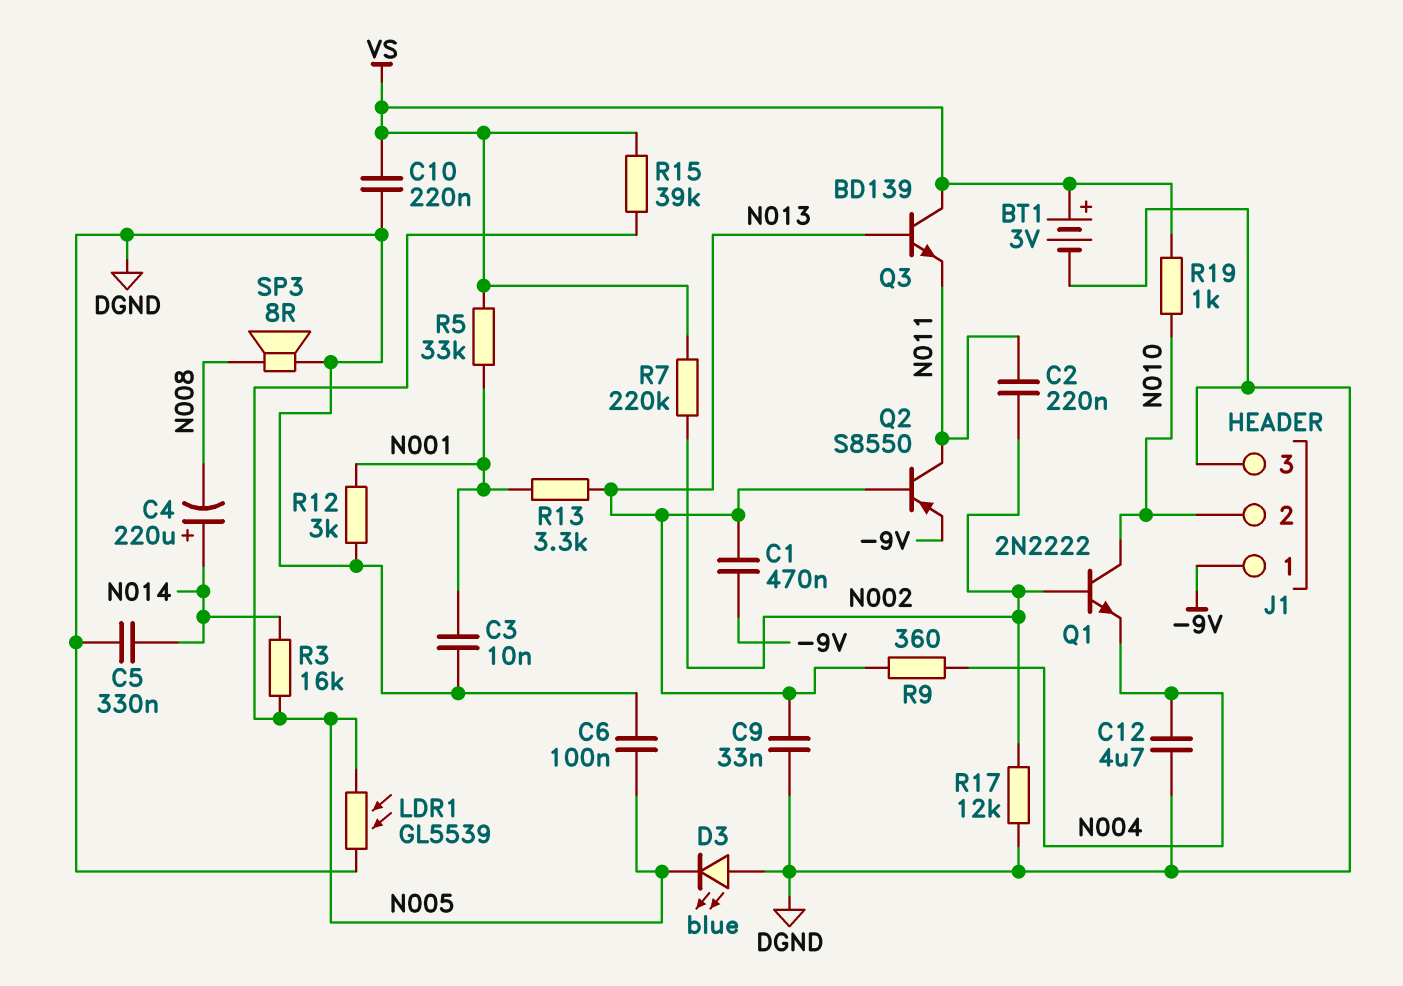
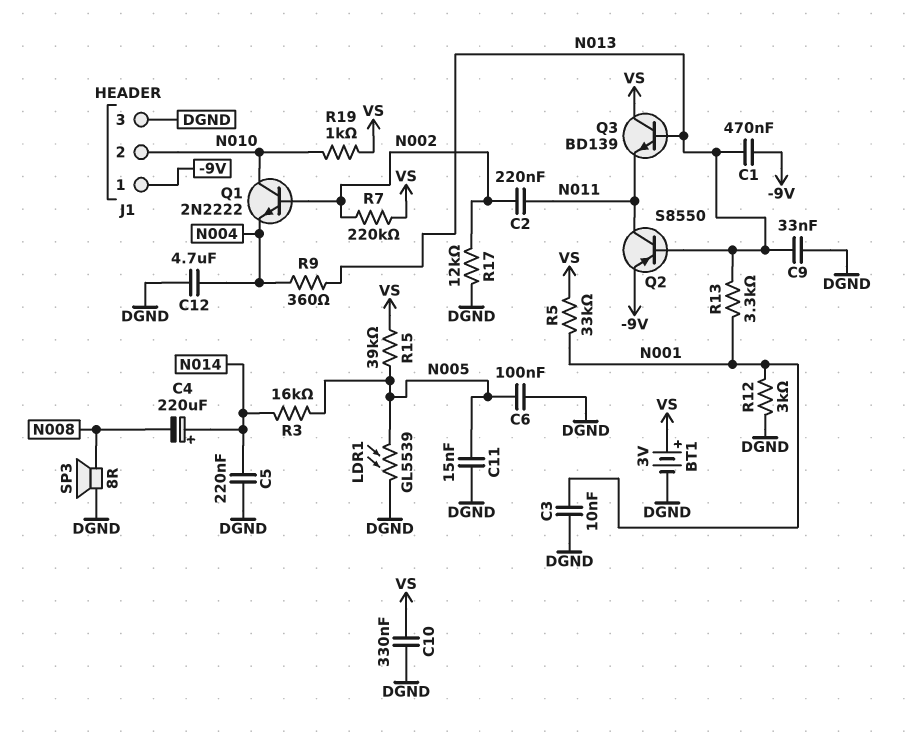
C5: 330nF (DGND, N014) -> 220nF (DGND, N014)
C10: 220nF (DGND, VS) -> 330nF (DGND, VS)
C11: none -> 15nF (DGND, N005)
D3: LED blue (A DGND, K N005) -> none

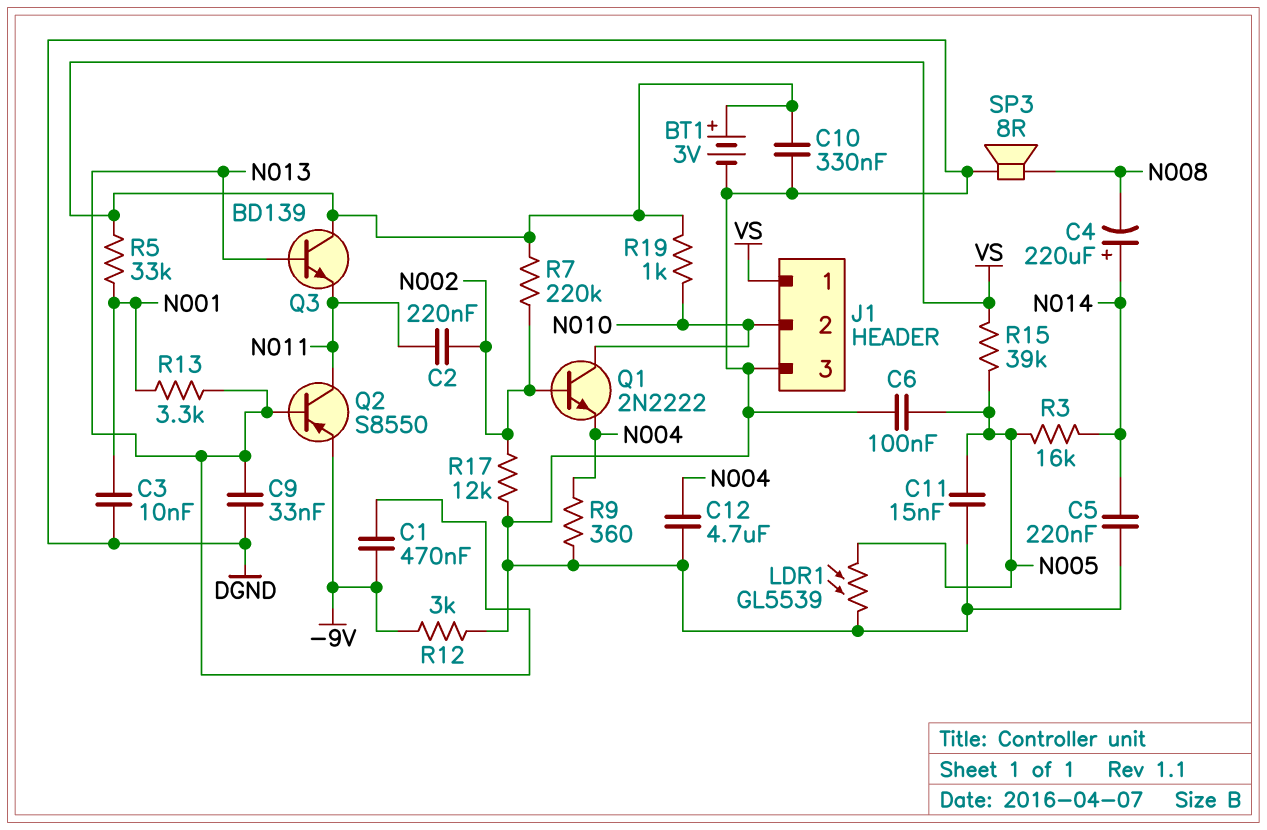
J1 pin 1: -9V -> VS
R9: 360 (N004, N013) -> 360 (DGND, N004)
R12: 3k (DGND, N001) -> 3k (-9V, DGND)

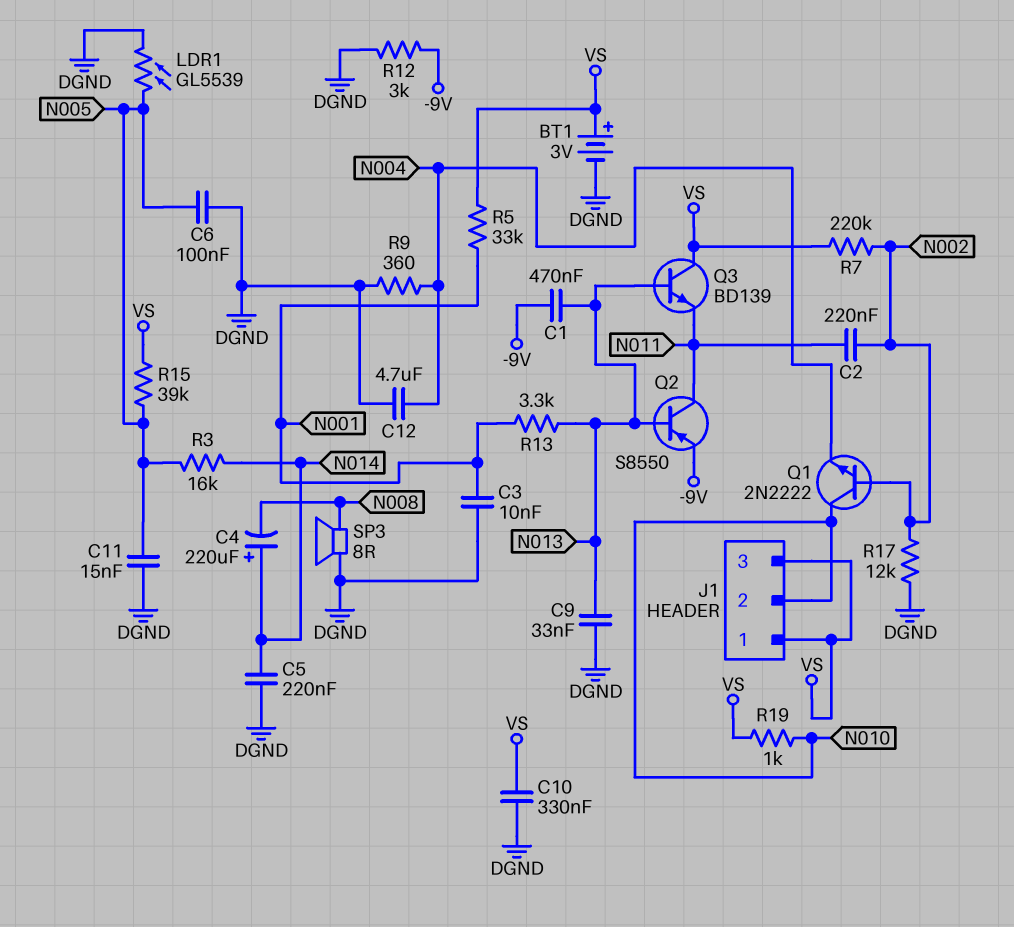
J1 pin 3: DGND -> VS

